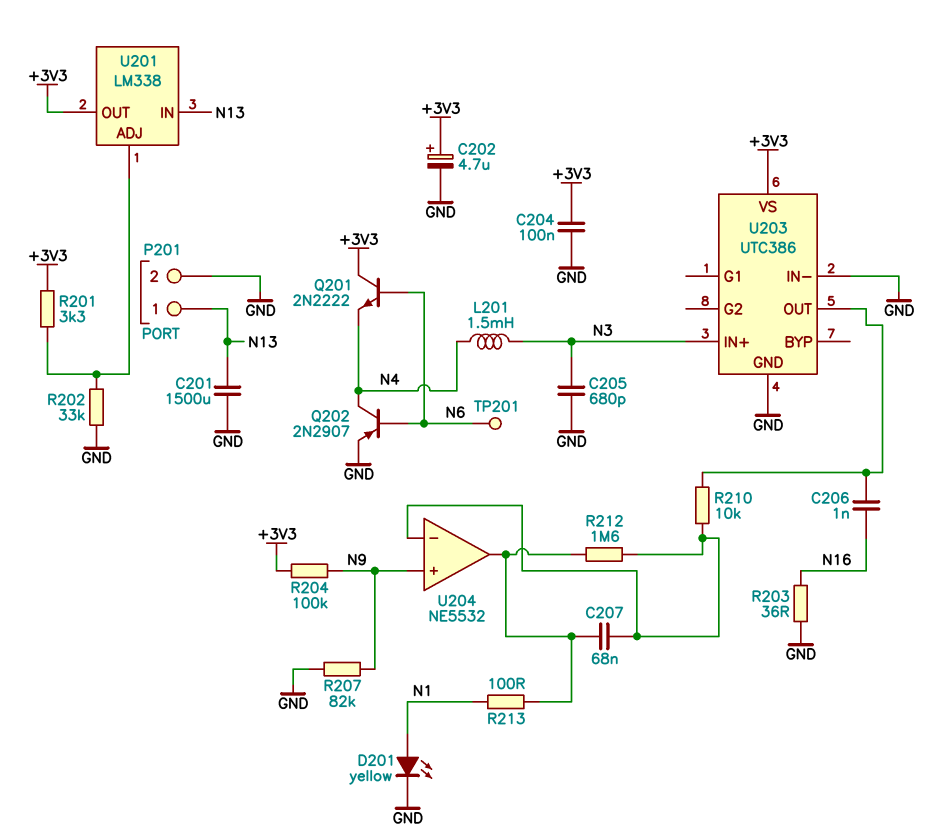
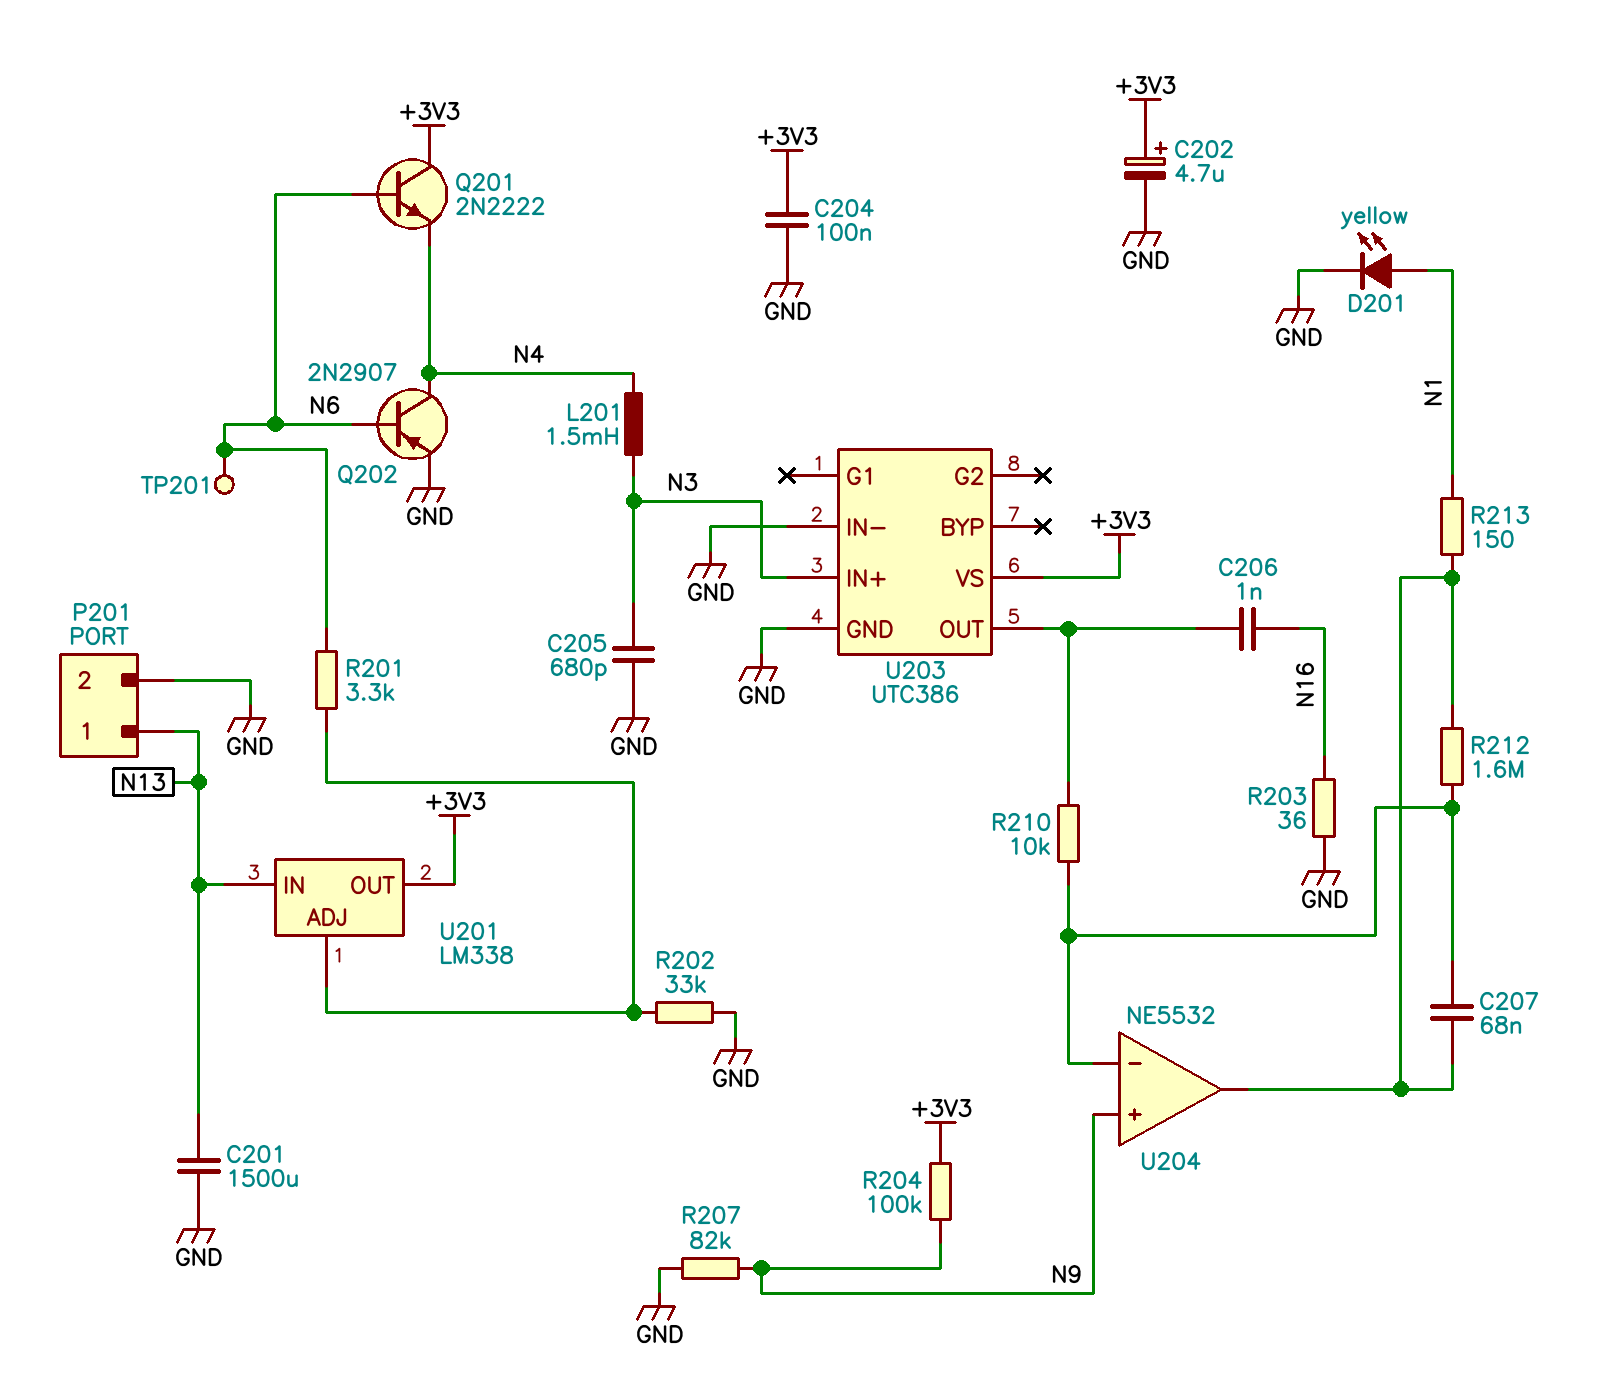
R201: 3.3k (+3V3, U201/ADJ) -> 3.3k (N6, U201/ADJ)
R213: 100 (N1, U204/out) -> 150 (N1, U204/out)

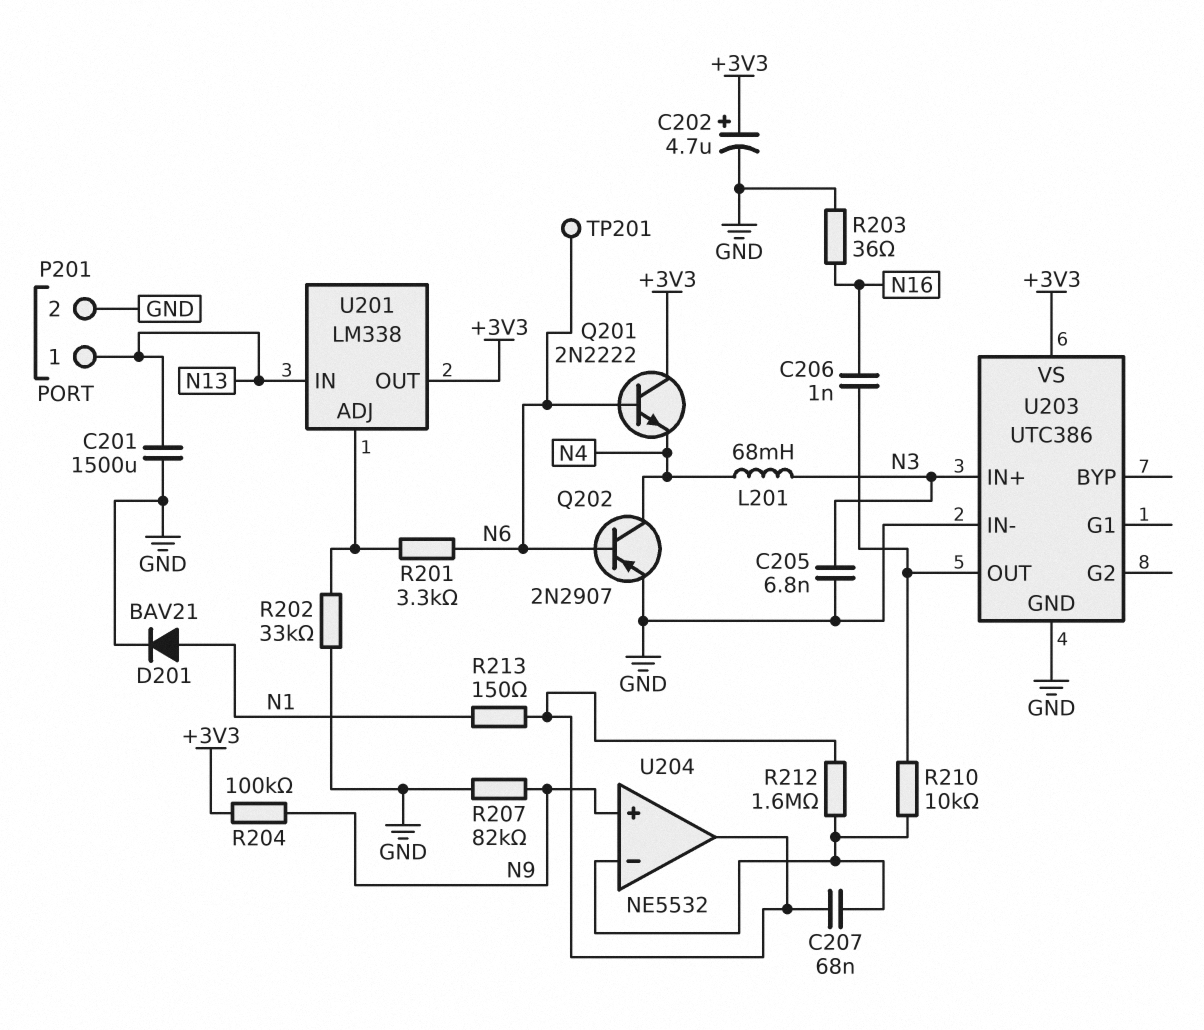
C204: 100nF (+3V3, GND) -> none
C205: 680pF (GND, N3) -> 6.8nF (GND, N3)
D201: LED yellow (A N1, K GND) -> diode BAV21 (A N1, K GND)
L201: 1.5mH (N3, N4) -> 68mH (N3, N4)

